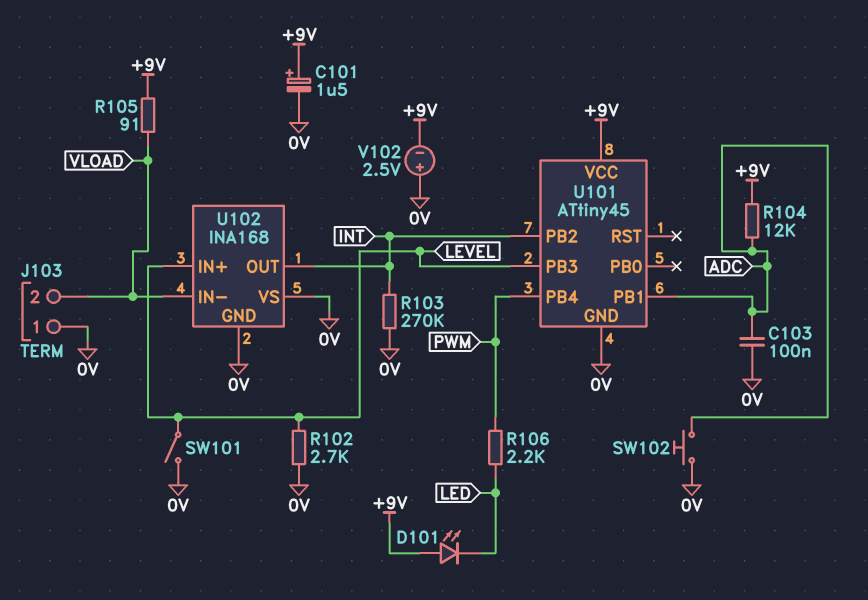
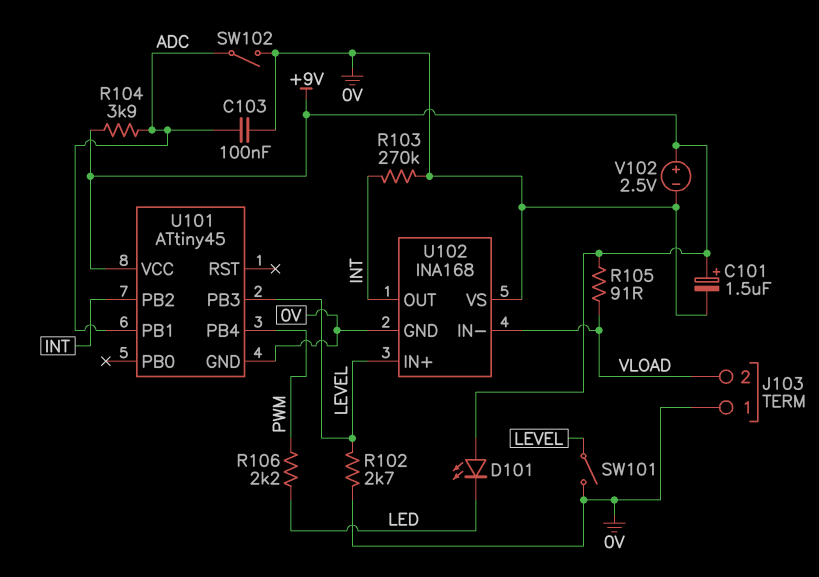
R104: 12k (+9V, ADC) -> 3.9k (+9V, ADC)
SW102: button (0V, ADC) -> switch (0V, ADC)
V102: 2.5V (plus 0V, minus +9V) -> 2.5V (plus +9V, minus 0V)

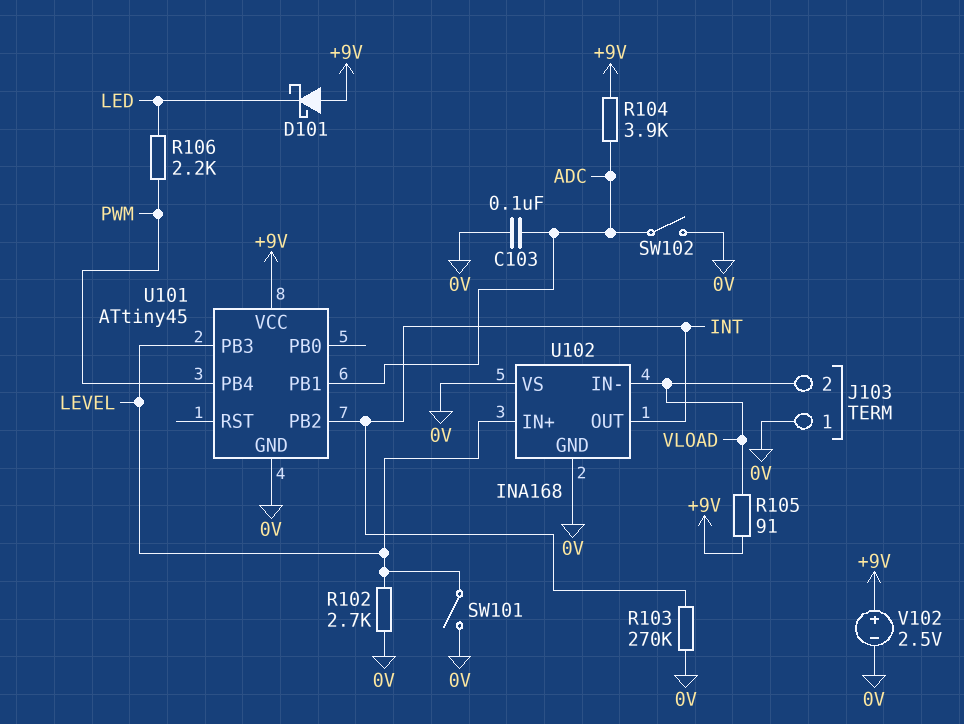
C101: 1.5uF (plus +9V, minus 0V) -> none
D101: LED (A +9V, K LED) -> schottky (A +9V, K LED)

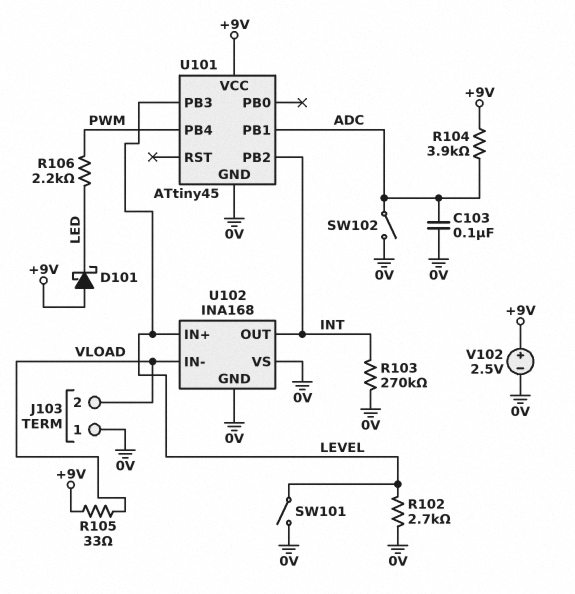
R105: 91 (+9V, VLOAD) -> 33 (+9V, VLOAD)

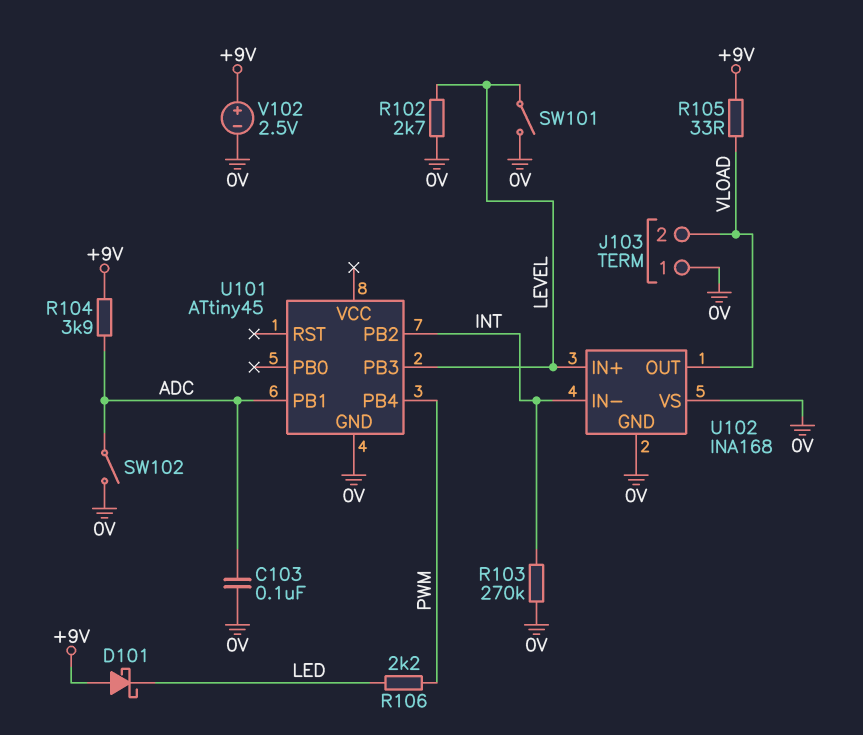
U101 pin VCC: +9V -> none
U102 pin IN-: VLOAD -> INT
U102 pin OUT: INT -> VLOAD

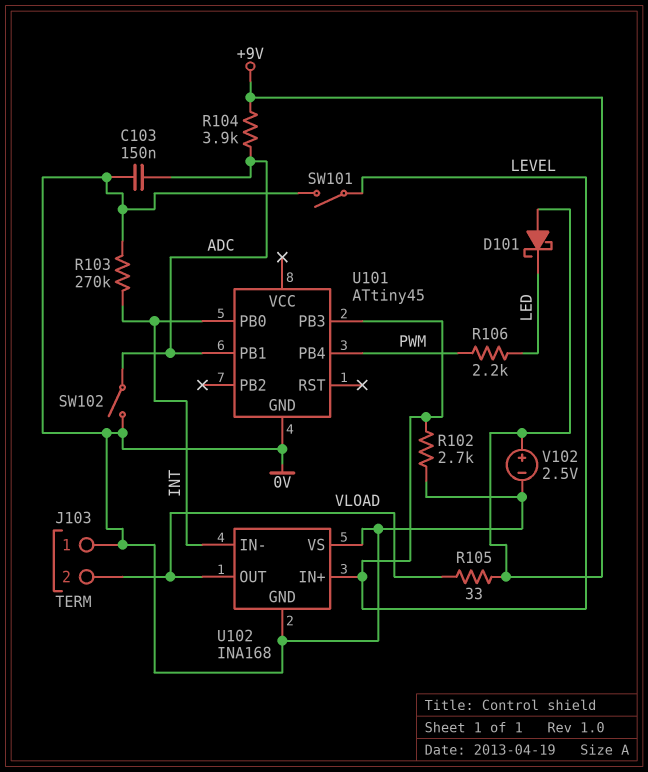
C103: 100nF (0V, ADC) -> 150nF (0V, ADC)
U101 pin PB0: none -> INT
U101 pin PB2: INT -> none

